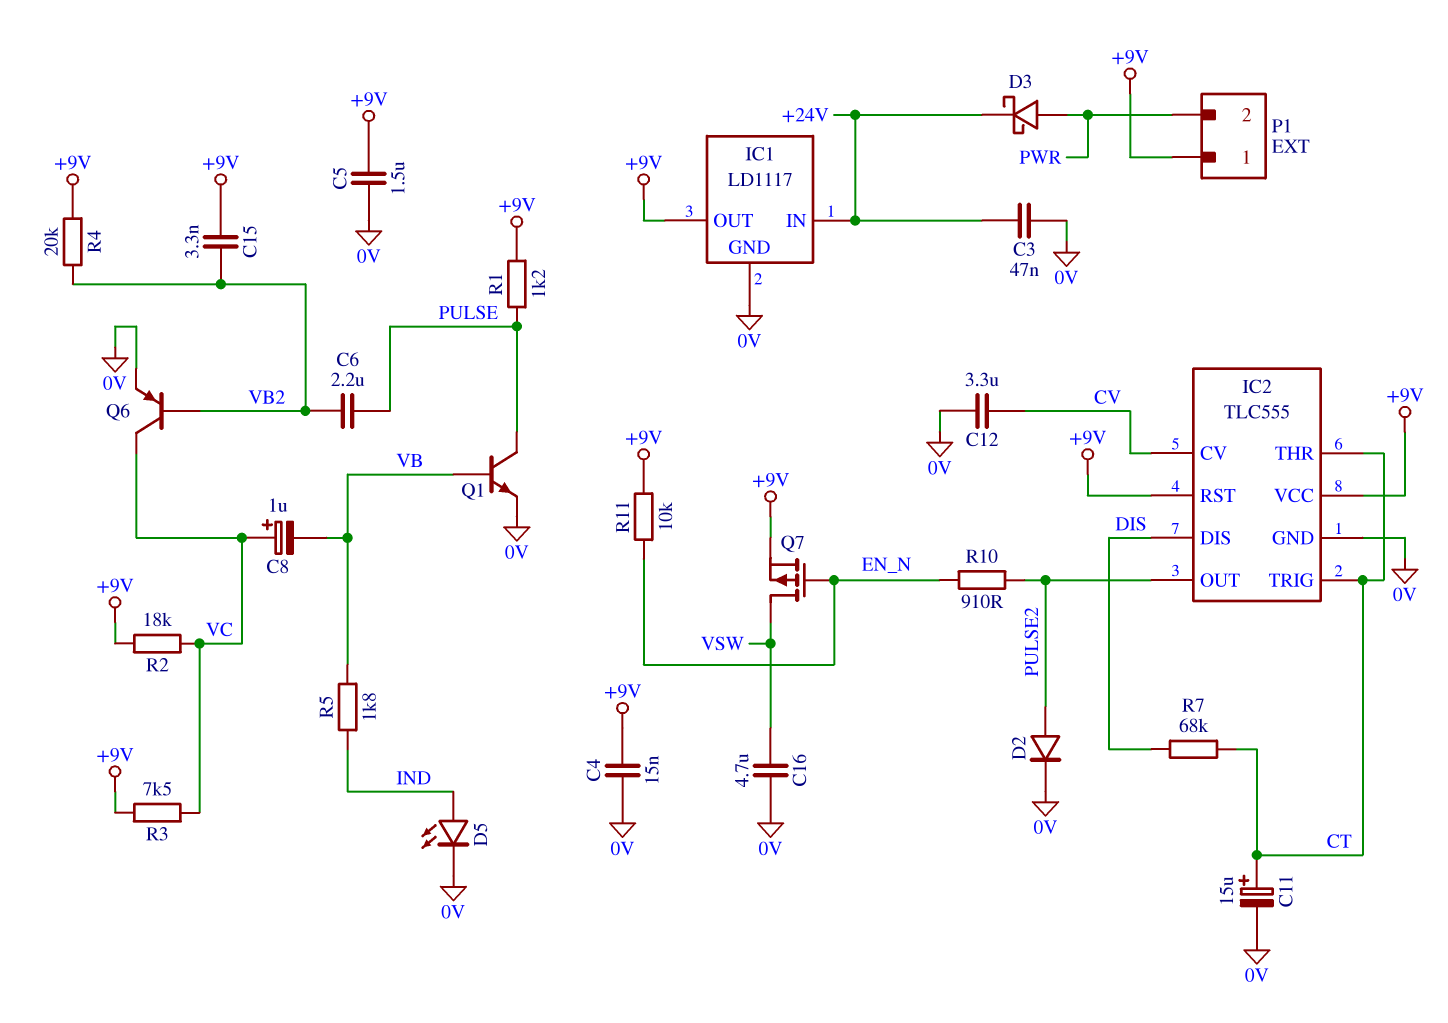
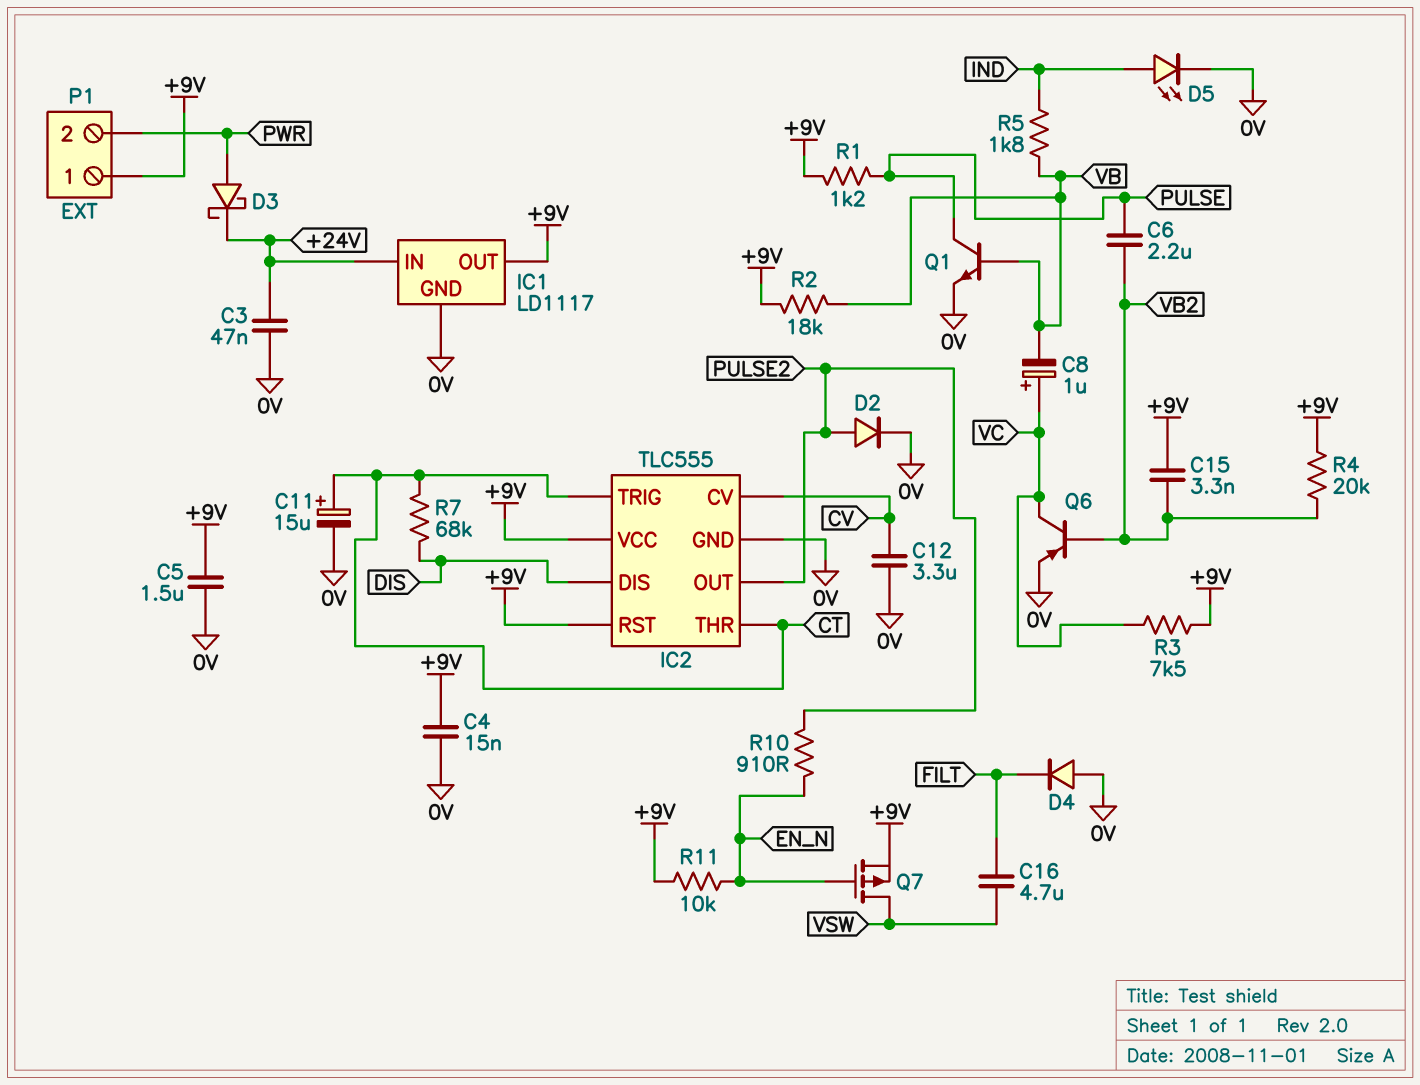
C16: 4.7uF (0V, VSW) -> 4.7uF (FILT, VSW)
D4: none -> diode (A 0V, K FILT)
R2: 18k (+9V, VC) -> 18k (+9V, VB)

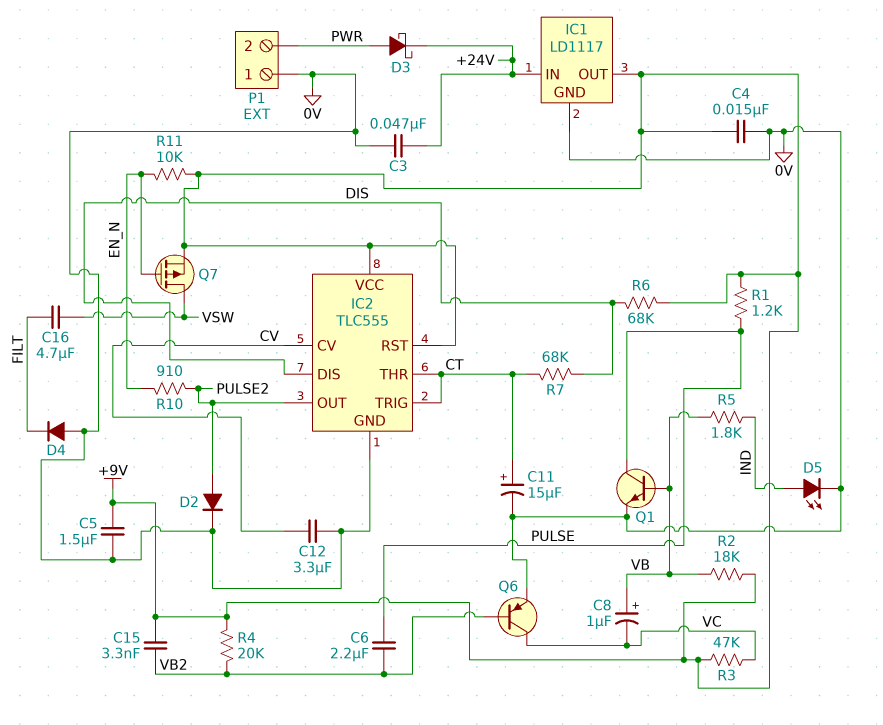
C8: 1uF (plus VC, minus VB) -> 1uF (plus VB, minus VC)
P1 pin 1: +9V -> 0V
R3: 7.5k (+9V, VC) -> 47k (+9V, VC)
R6: none -> 68k (+9V, DIS)

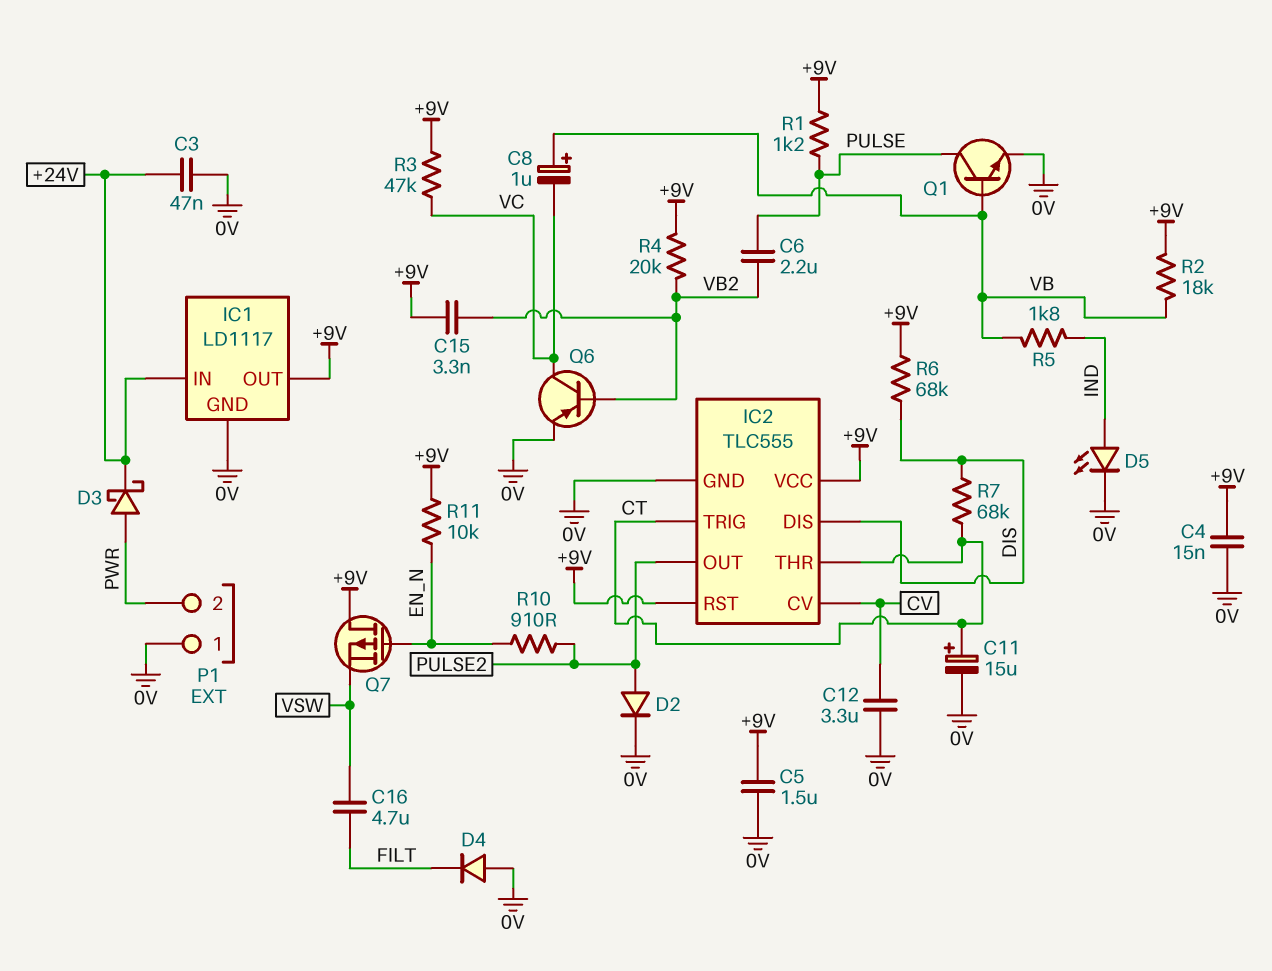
Q7: PMOS (G EN_N, D VSW, S +9V) -> PMOS (G EN_N, D +9V, S VSW)

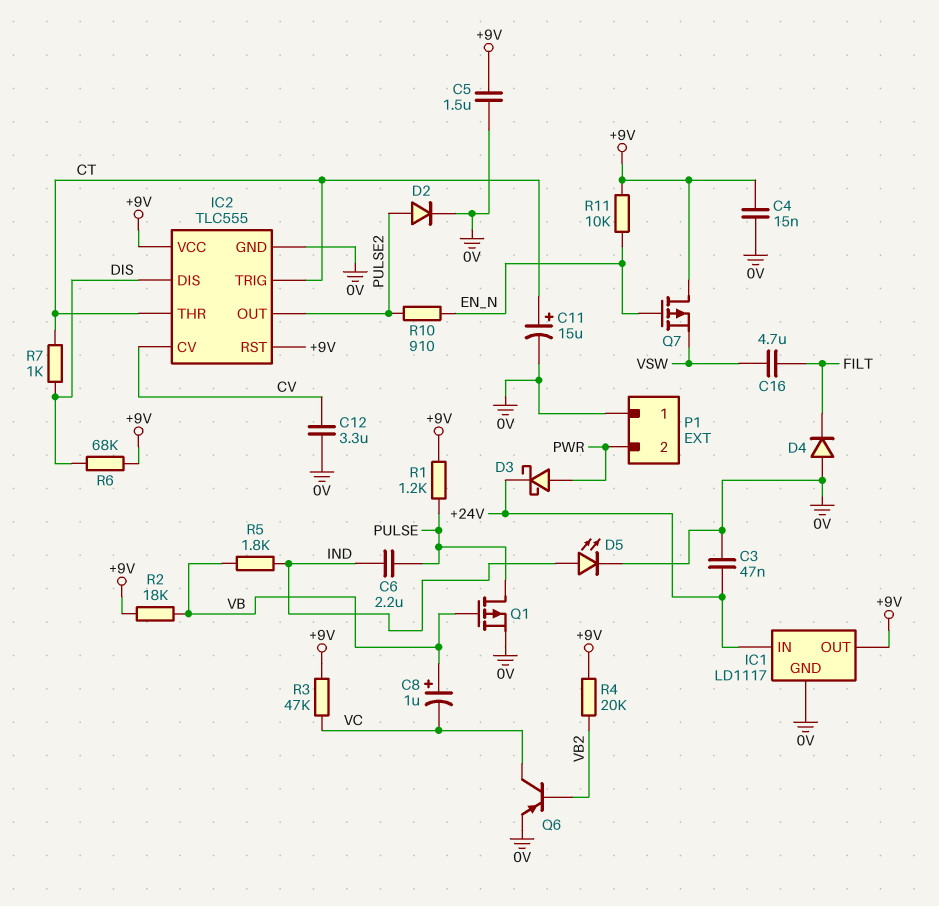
C6: 2.2uF (PULSE, VB2) -> 2.2uF (IND, PULSE)
C15: 3.3nF (+9V, VB2) -> none
Q1: NPN (B VB, C PULSE, E 0V) -> PMOS (G VB, D PULSE, S 0V)
R7: 68k (CT, DIS) -> 1k (CT, DIS)

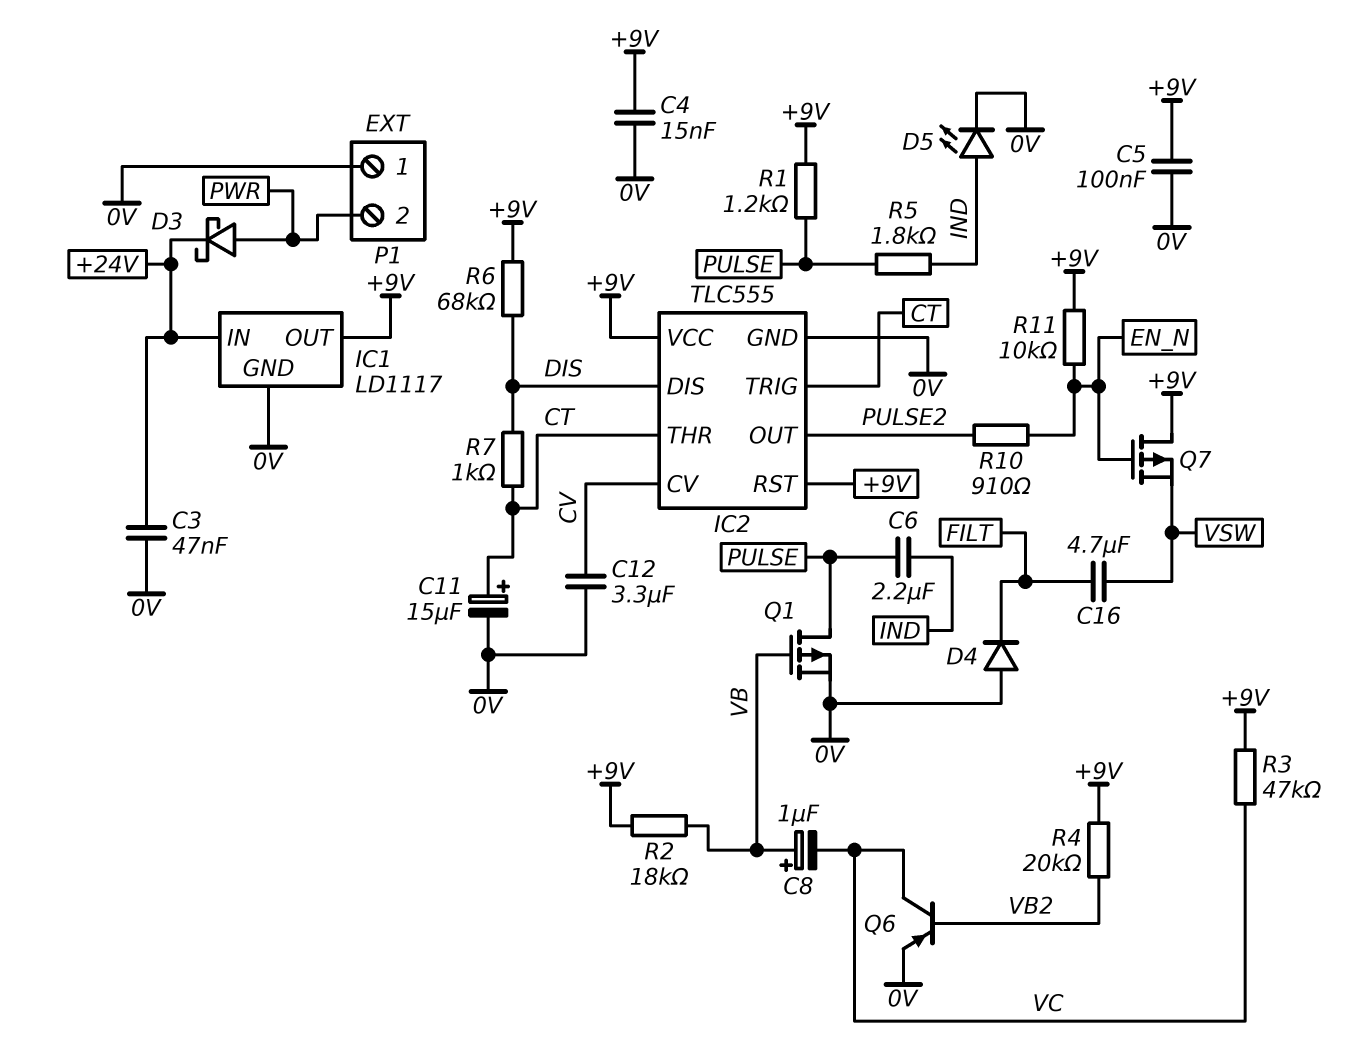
C5: 1.5uF (+9V, 0V) -> 100nF (+9V, 0V)
D2: diode (A PULSE2, K 0V) -> none
R5: 1.8k (IND, VB) -> 1.8k (IND, PULSE)

